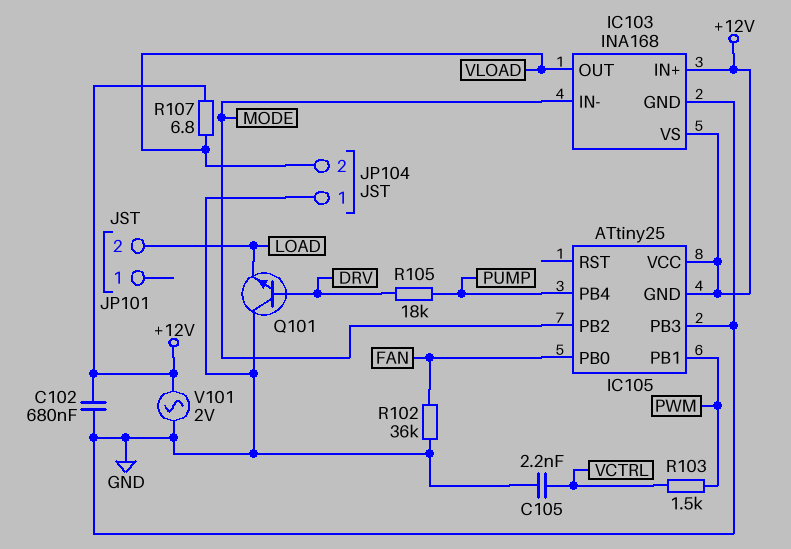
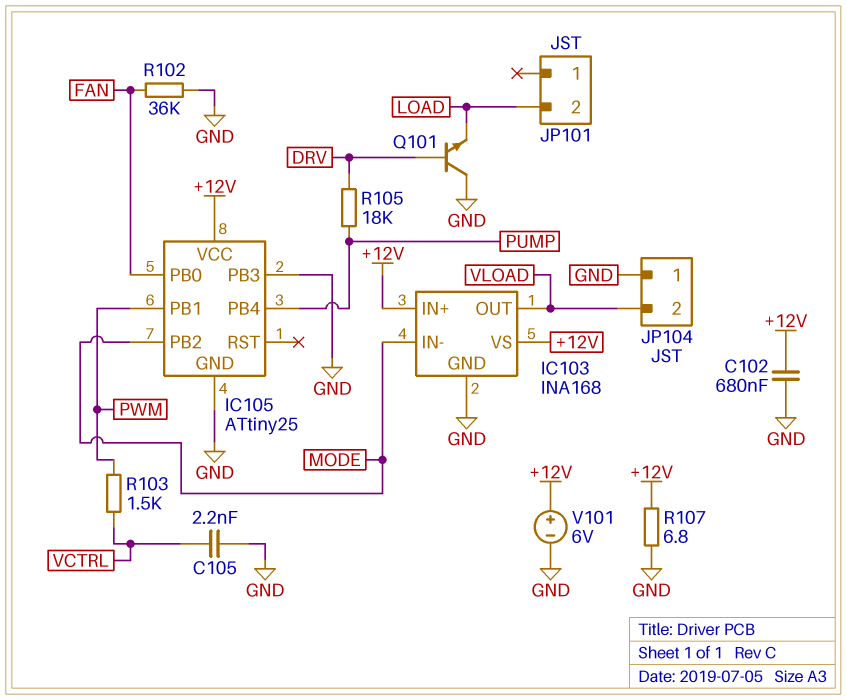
IC105 pin GND: +12V -> GND
R107: 6.8 (+12V, VLOAD) -> 6.8 (+12V, GND)
V101: AC 2V (+12V, GND) -> 6V (plus +12V, minus GND)

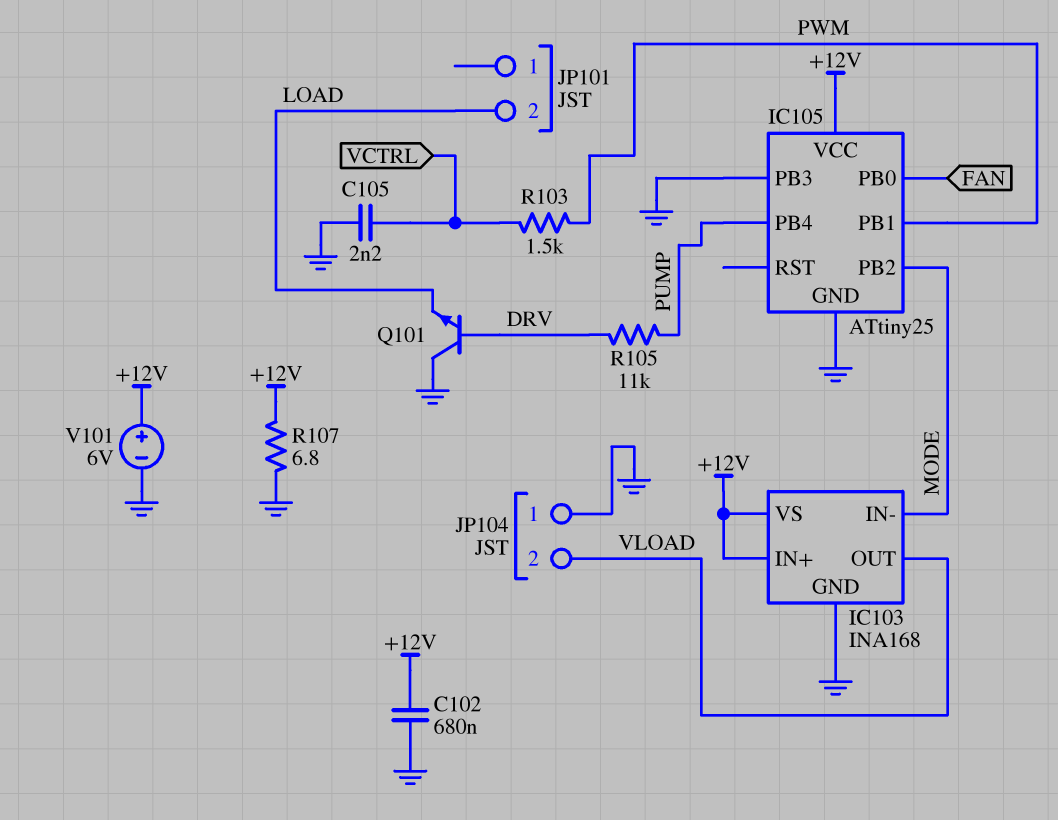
R102: 36k (FAN, GND) -> none
R105: 18k (DRV, PUMP) -> 11k (DRV, PUMP)

